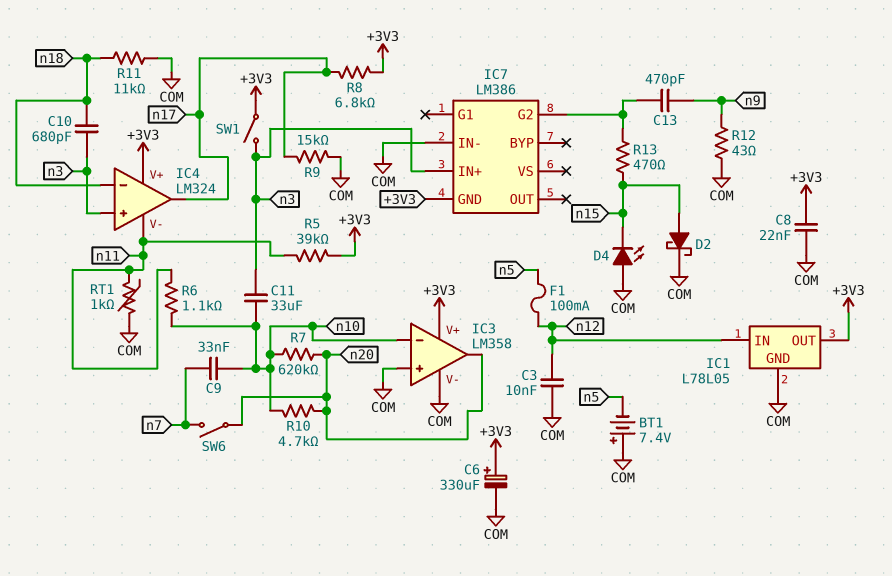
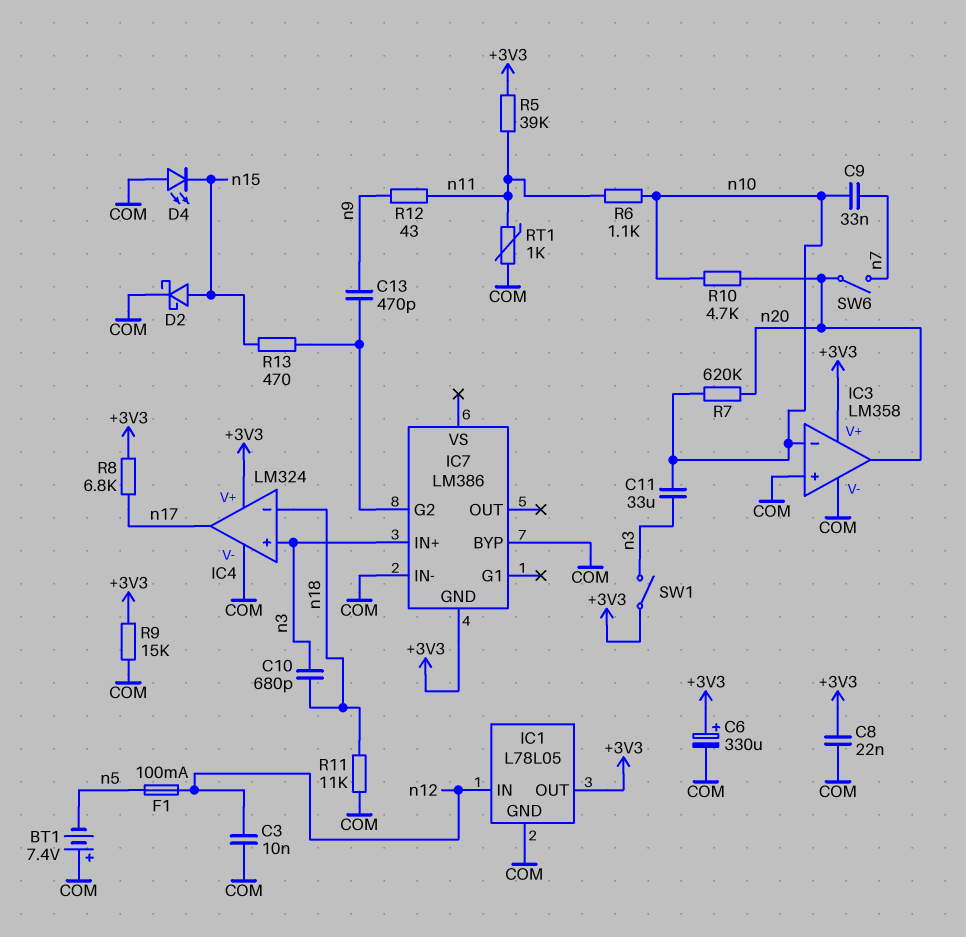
IC4 pin V-: n11 -> COM
IC7 pin BYP: none -> COM
R9: 15k (COM, n17) -> 15k (+3V3, COM)
R12: 43 (COM, n9) -> 43 (n9, n11)

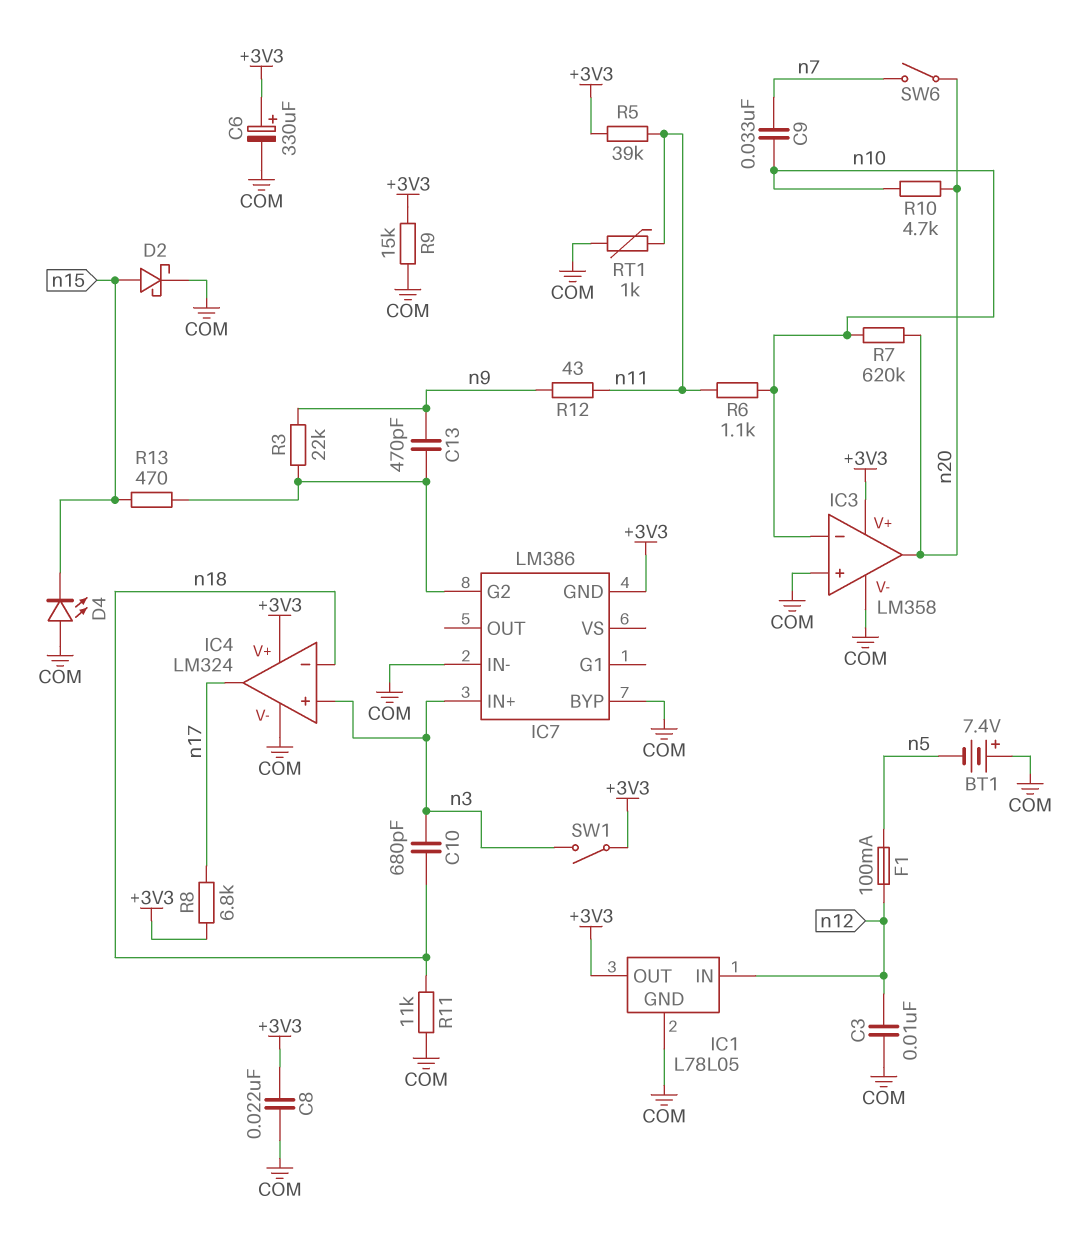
C11: 33uF (n3, n10) -> none
R3: none -> 22k (IC7/G2, n9)

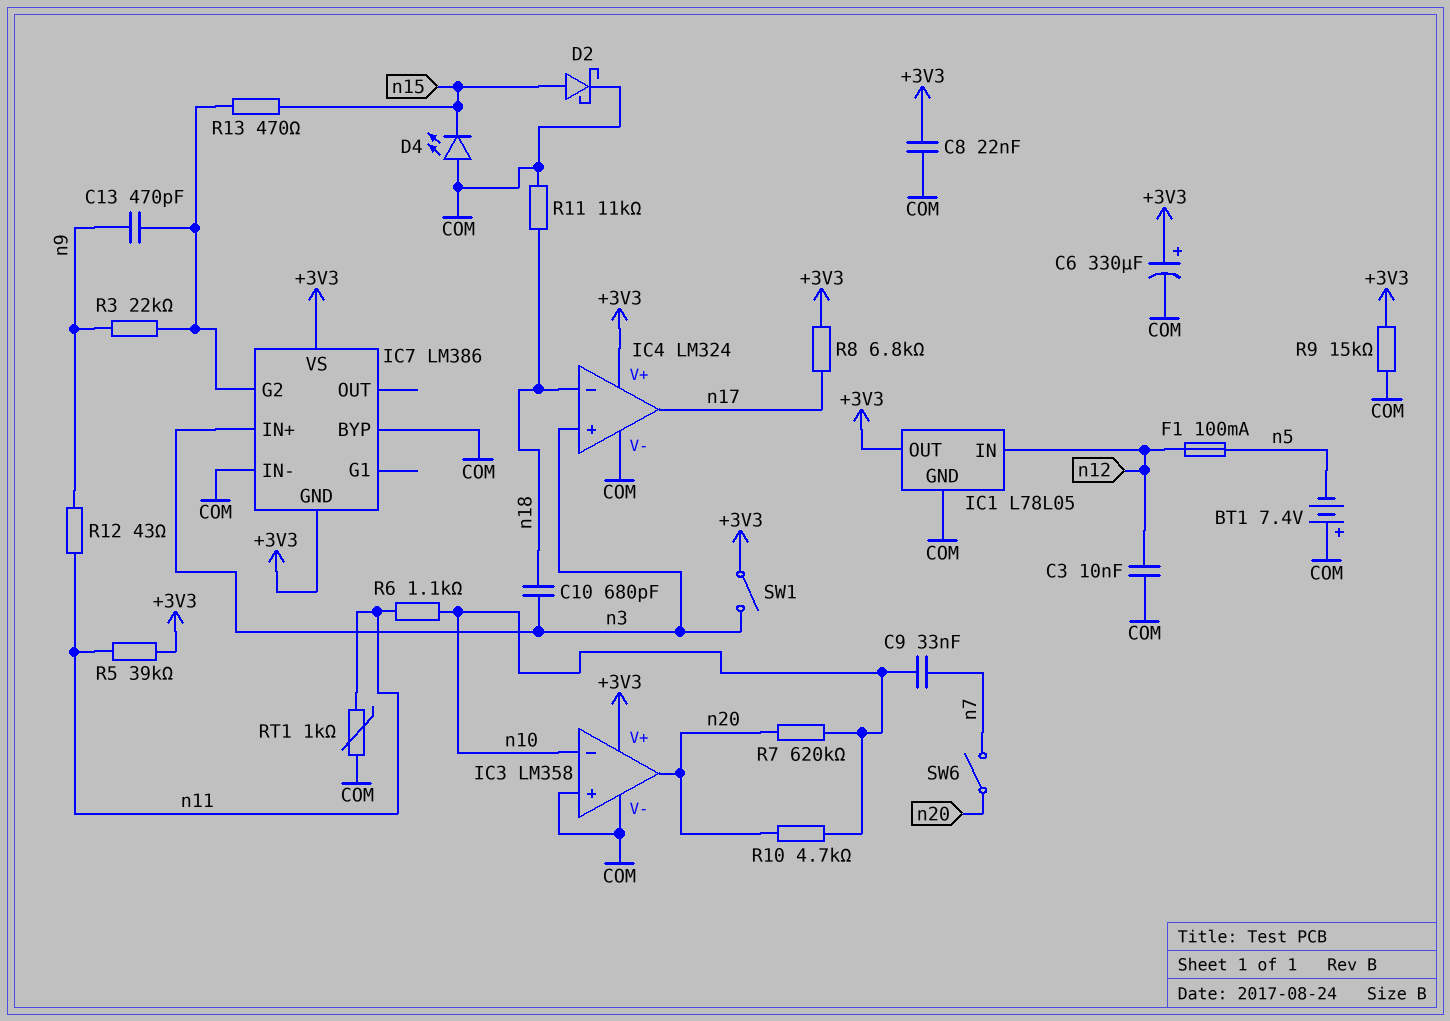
IC7 pin VS: none -> +3V3

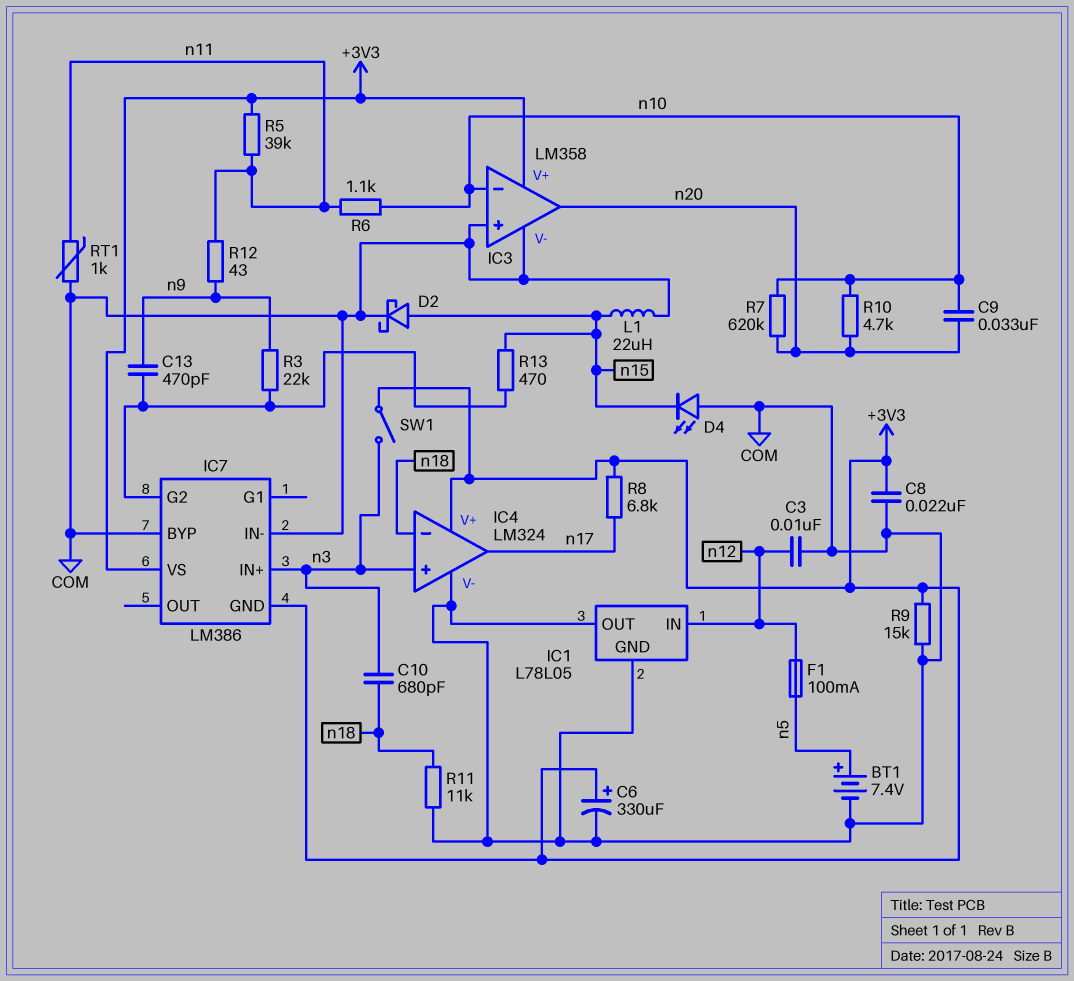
BT1: 7.4V (plus COM, minus n5) -> 7.4V (plus n5, minus COM)
C9: 33nF (n7, n10) -> 33nF (n10, n20)
IC1 pin OUT: +3V3 -> COM
L1: none -> 22uH (COM, n15)
SW6: switch (n7, n20) -> none

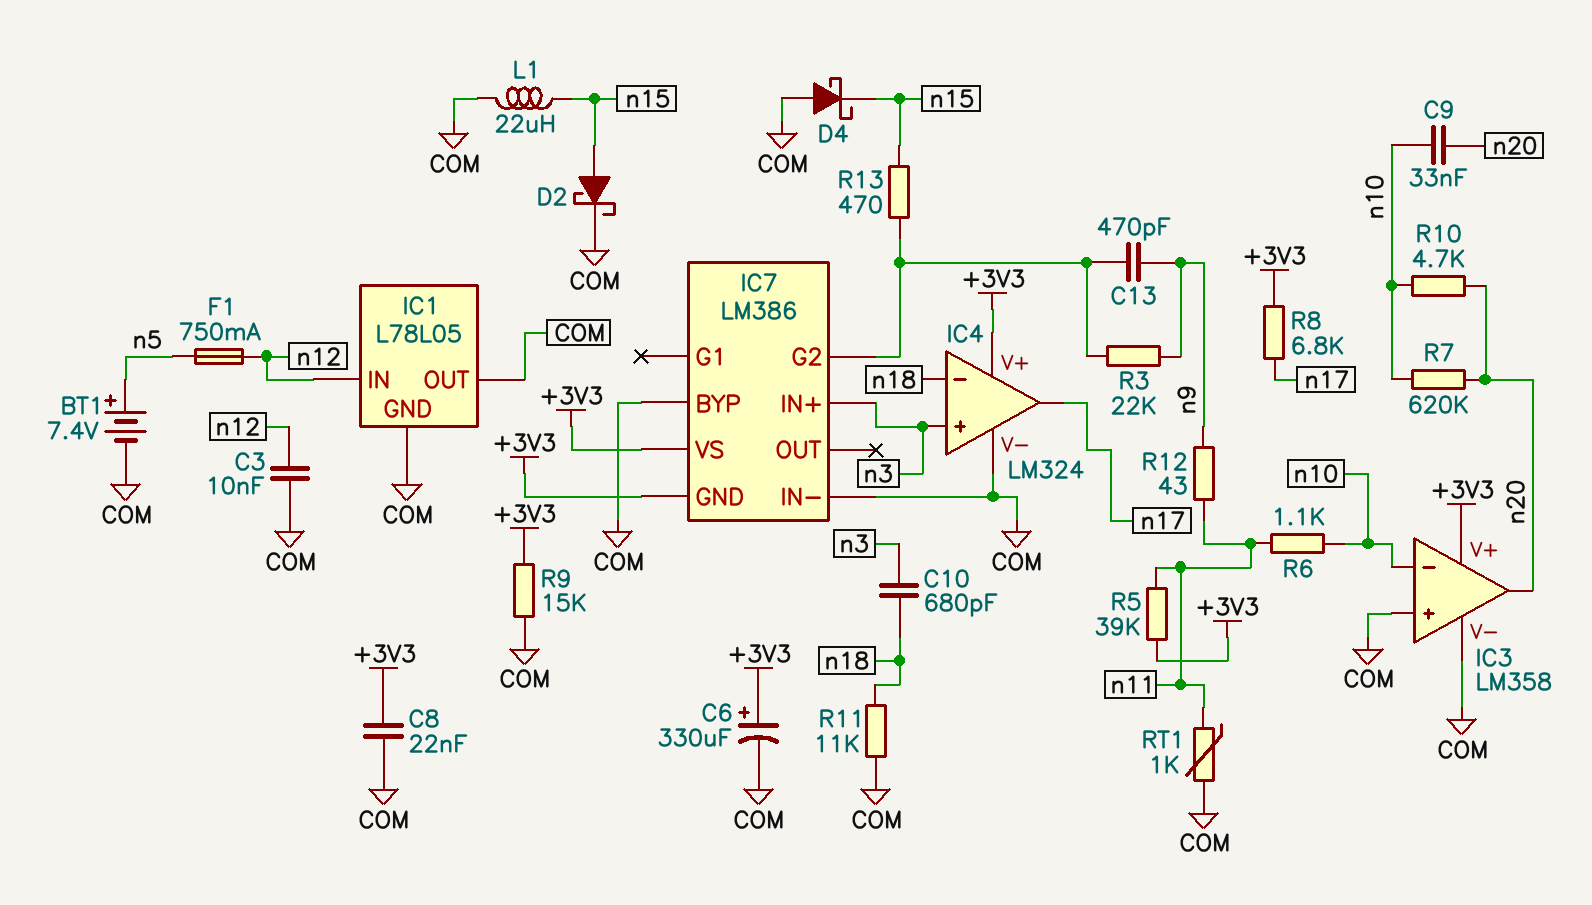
D4: LED (A COM, K n15) -> schottky (A COM, K n15)
F1: 100mA (n5, n12) -> 750mA (n5, n12)
SW1: switch (+3V3, n3) -> none

